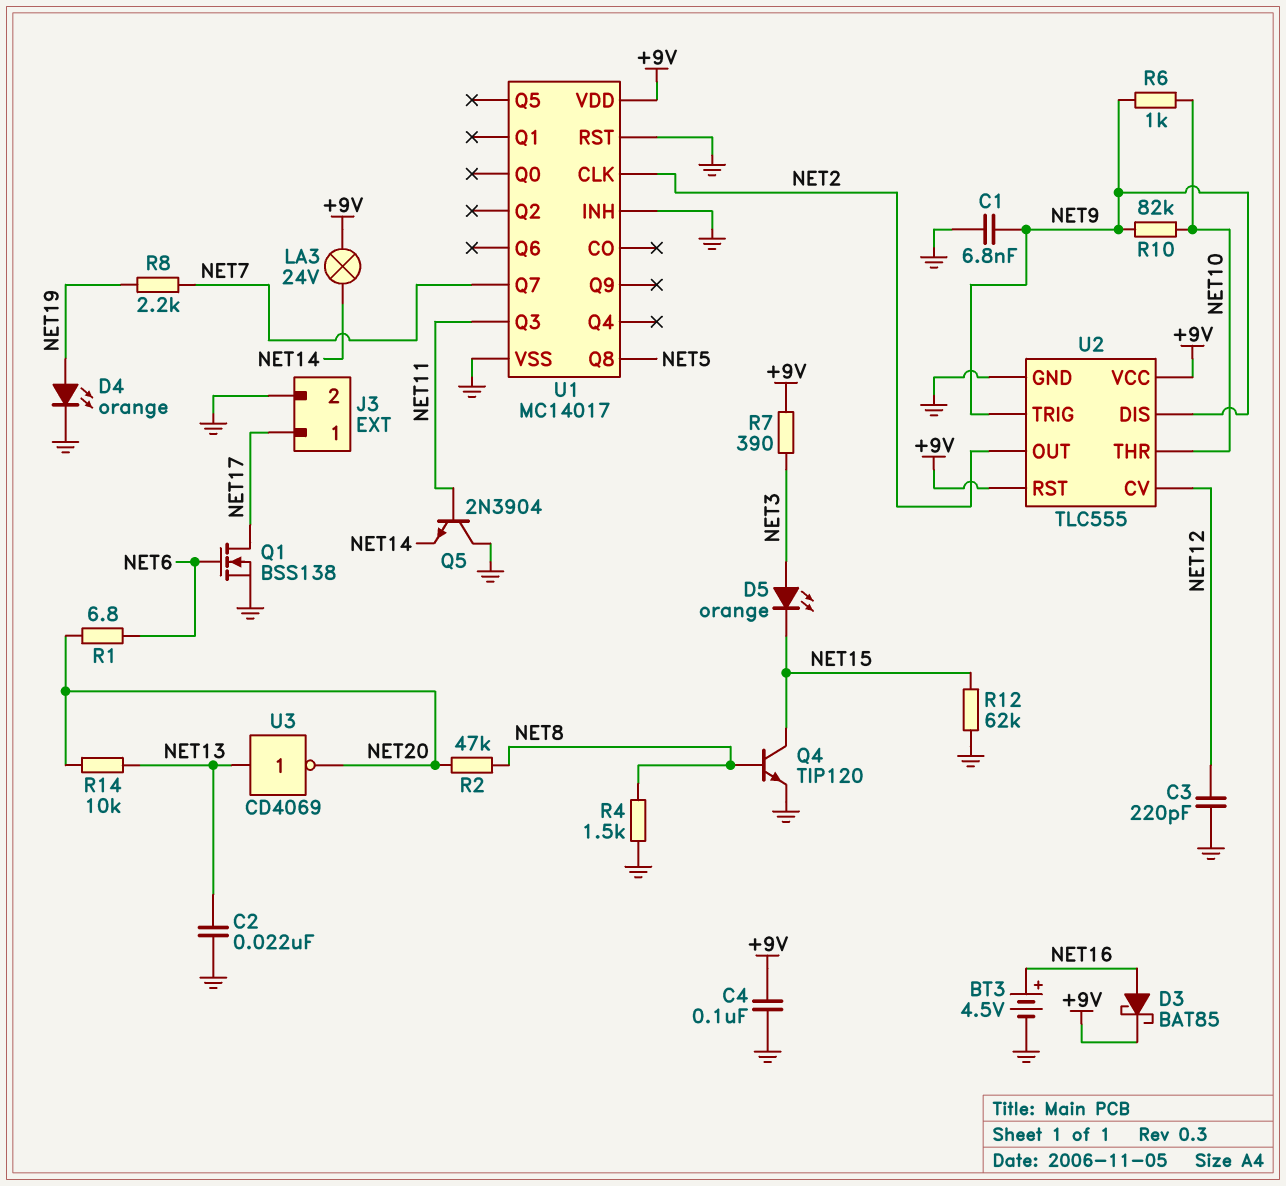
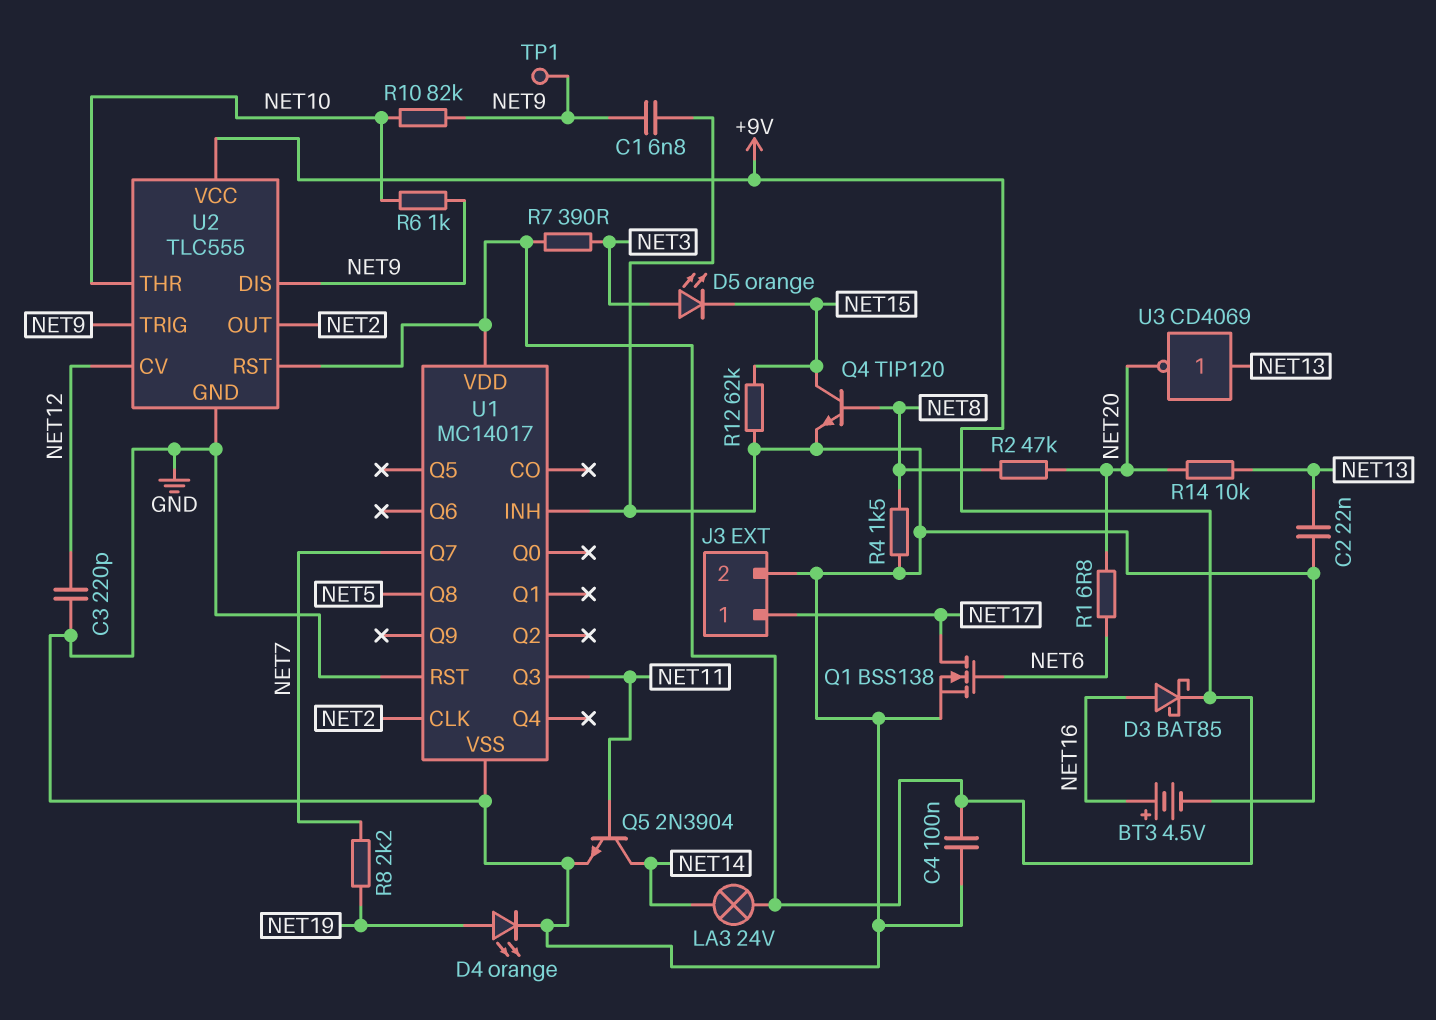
Q5: NPN 2N3904 (B NET11, C GND, E NET14) -> NPN 2N3904 (B NET11, C NET14, E GND)
TP1: none -> test point (NET9)

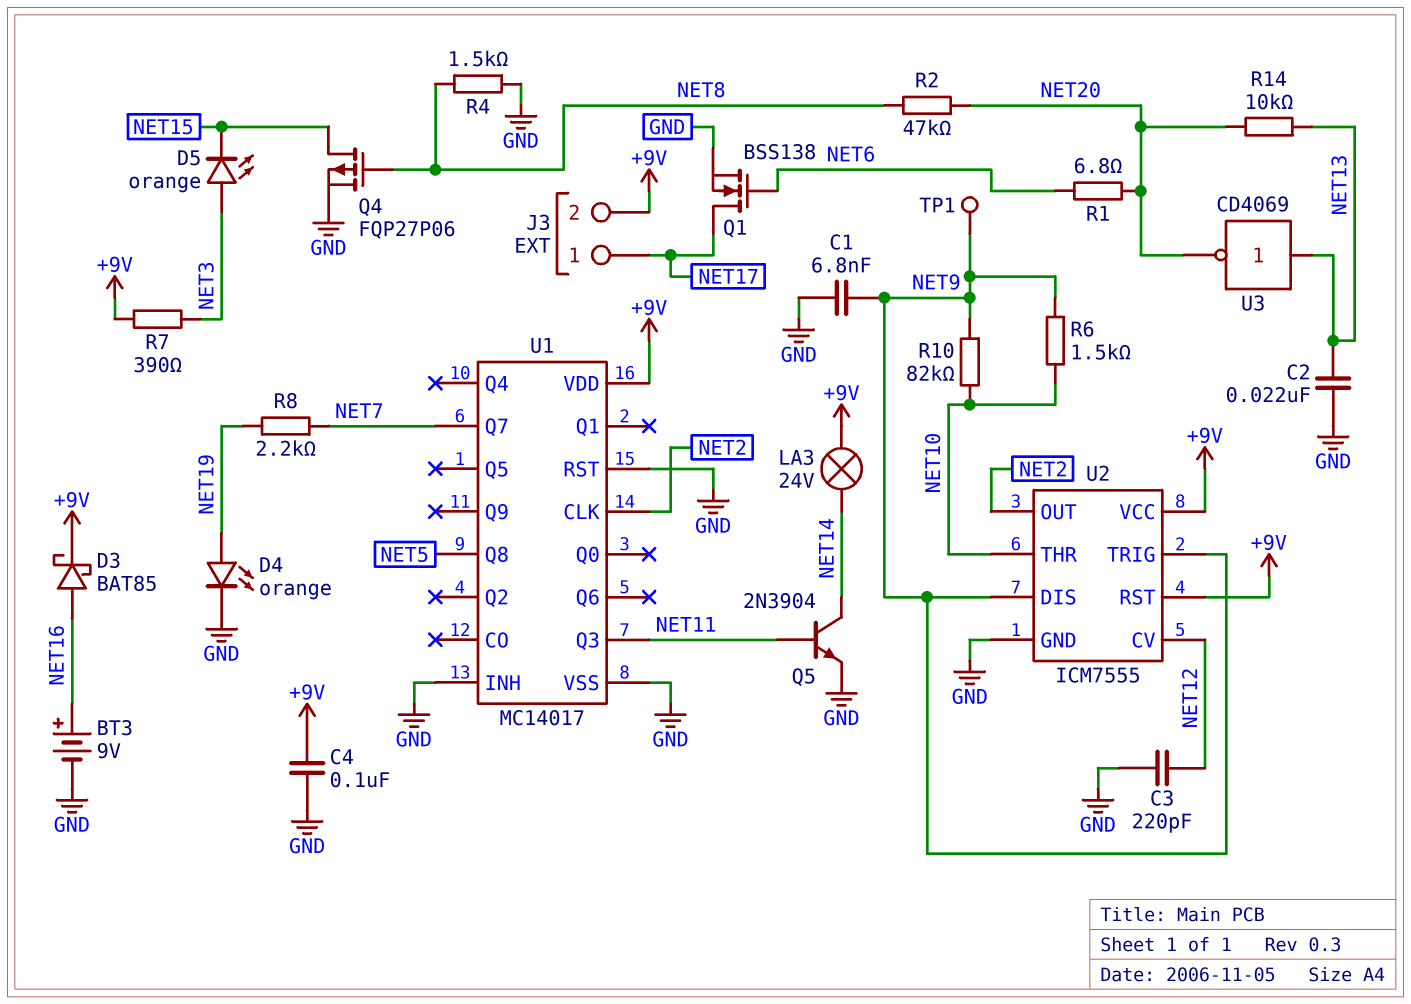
BT3: 4.5V (plus NET16, minus GND) -> 9V (plus NET16, minus GND)
J3 pin 2: GND -> +9V
Q4: NPN TIP120 (B NET8, C NET15, E GND) -> PMOS FQP27P06 (G NET8, D NET15, S GND)
R6: 1k (NET9, NET10) -> 1.5k (NET9, NET10)
R12: 62k (GND, NET15) -> none
U2: TLC555 -> ICM7555

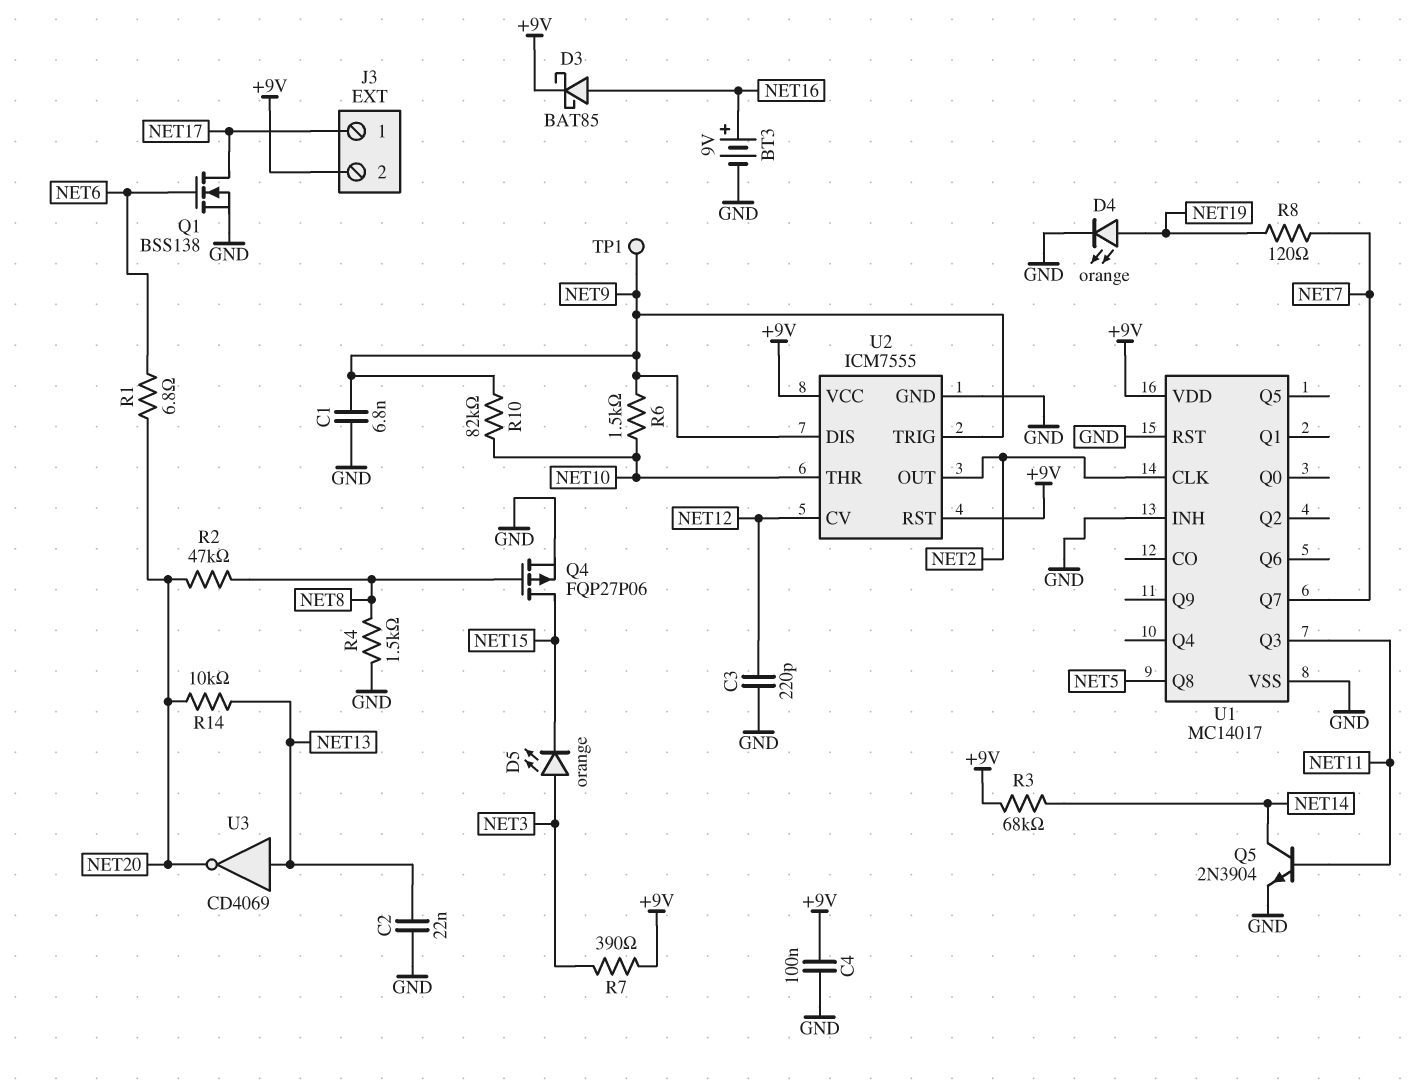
LA3: lamp 24V (+9V, NET14) -> none
R3: none -> 68k (+9V, NET14)
R8: 2.2k (NET7, NET19) -> 120 (NET7, NET19)

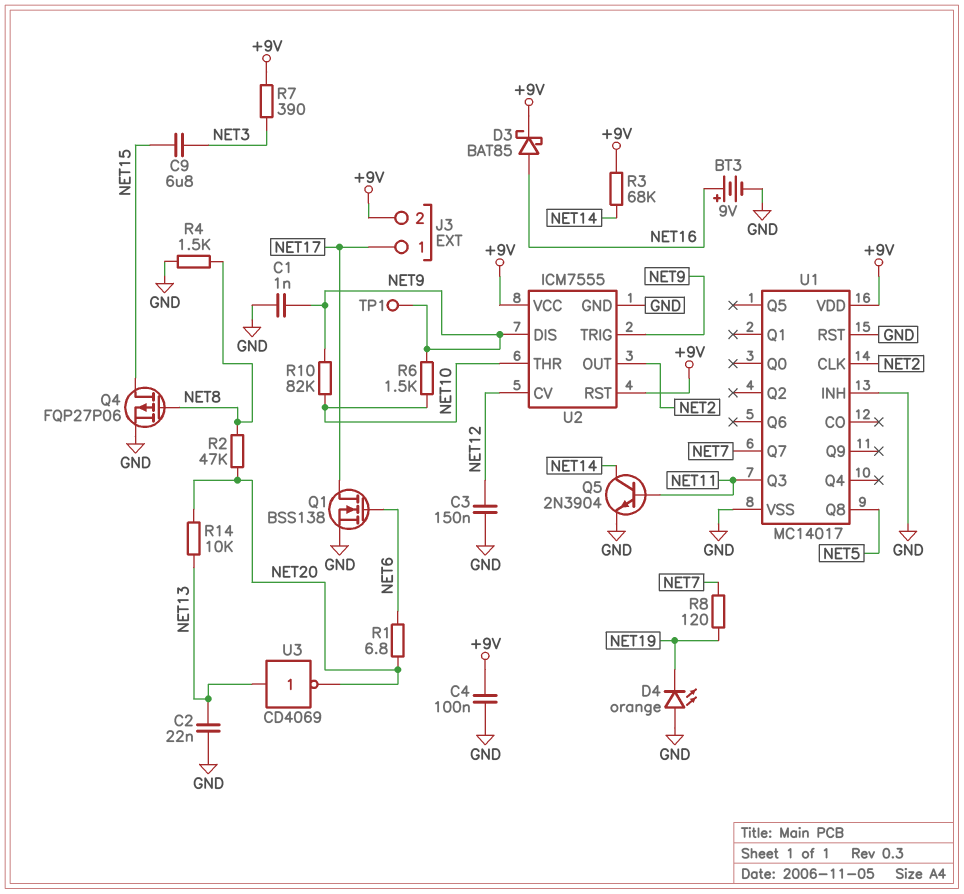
C1: 6.8nF (GND, NET9) -> 1nF (GND, NET9)
C3: 220pF (GND, NET12) -> 150nF (GND, NET12)
C9: none -> 6.8uF (NET3, NET15)
D4: LED orange (A NET19, K GND) -> LED orange (A GND, K NET19)
D5: LED orange (A NET3, K NET15) -> none

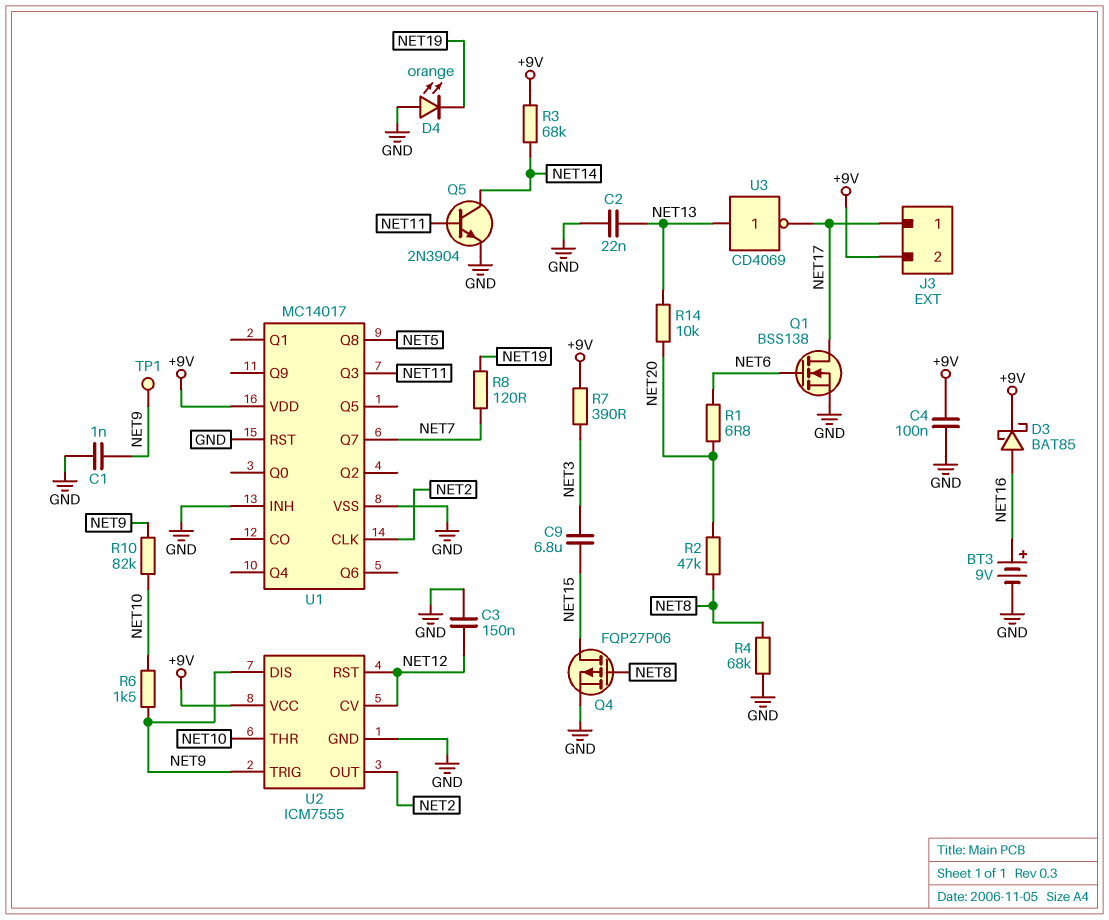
R4: 1.5k (GND, NET8) -> 68k (GND, NET8)
U2 pin RST: +9V -> NET12
U3: NOT CD4069 (in NET13, out NET20) -> NOT CD4069 (in NET13, out NET17)

